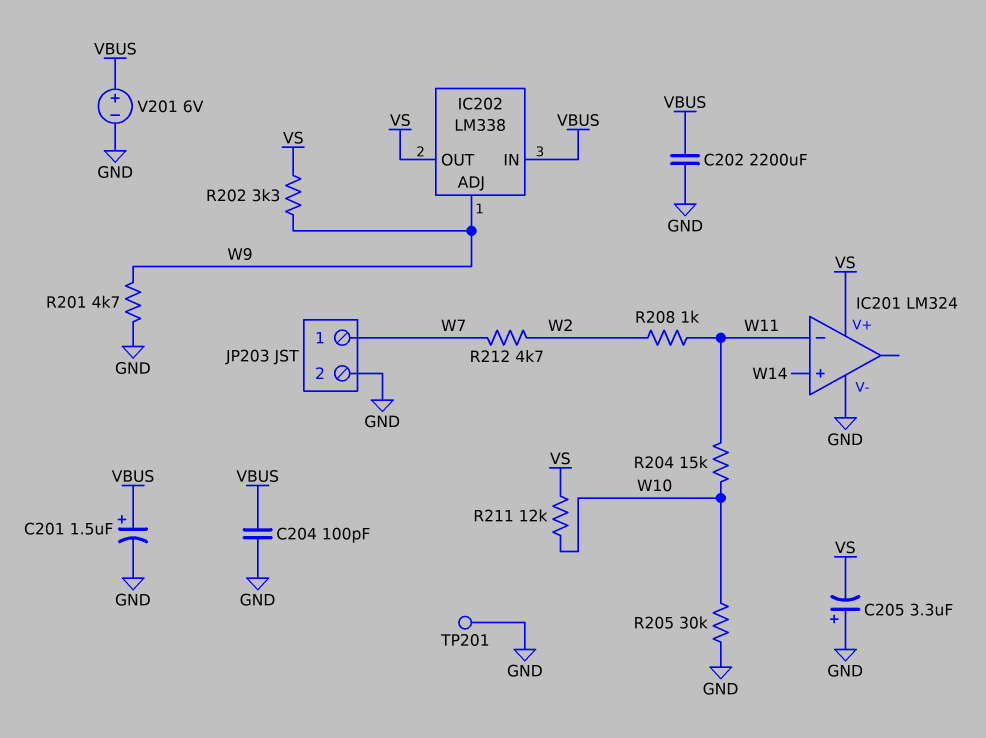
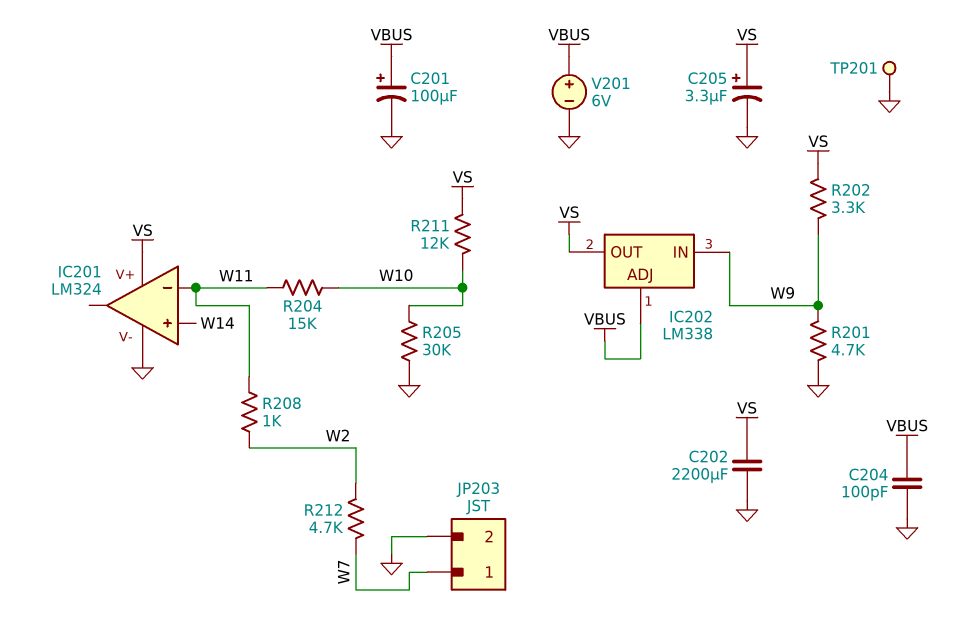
C201: 1.5uF (plus VBUS, minus GND) -> 100uF (plus VBUS, minus GND)
C202: 2200uF (GND, VBUS) -> 2200uF (GND, VS)
C205: 3.3uF (plus GND, minus VS) -> 3.3uF (plus VS, minus GND)
IC202 pin ADJ: W9 -> VBUS
IC202 pin IN: VBUS -> W9

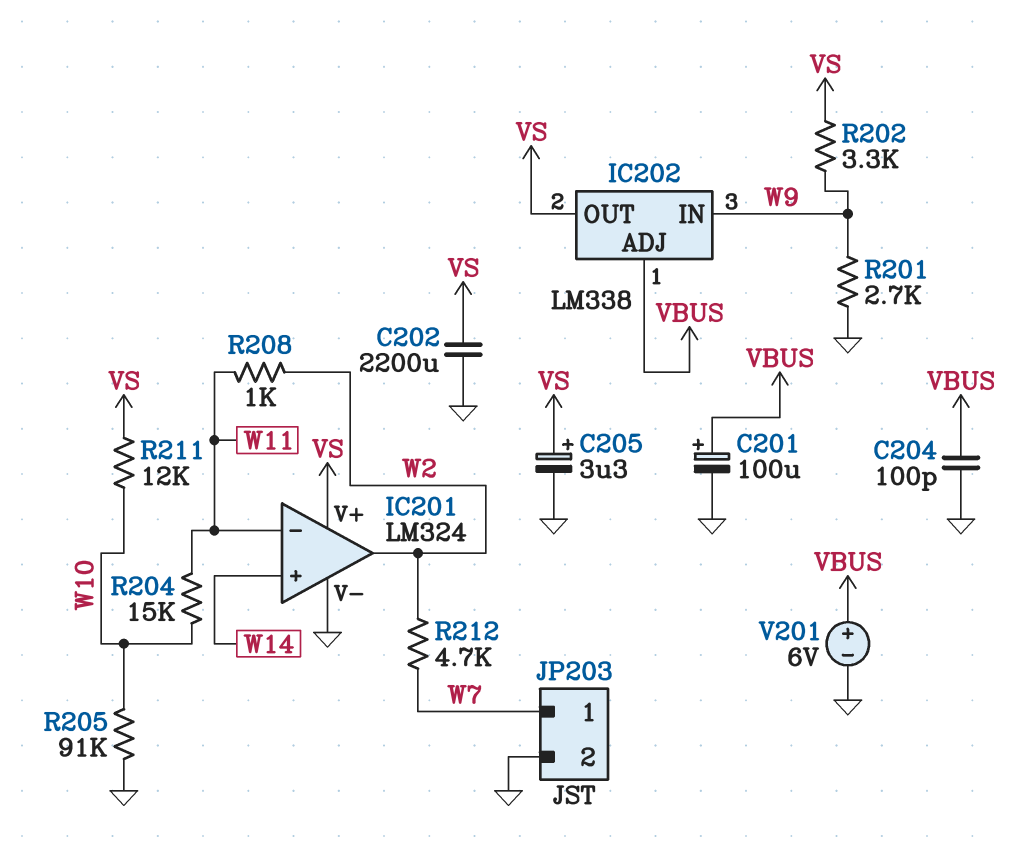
IC201 pin out: none -> W2
R201: 4.7k (GND, W9) -> 2.7k (GND, W9)
R205: 30k (GND, W10) -> 91k (GND, W10)
TP201: test point (GND) -> none

